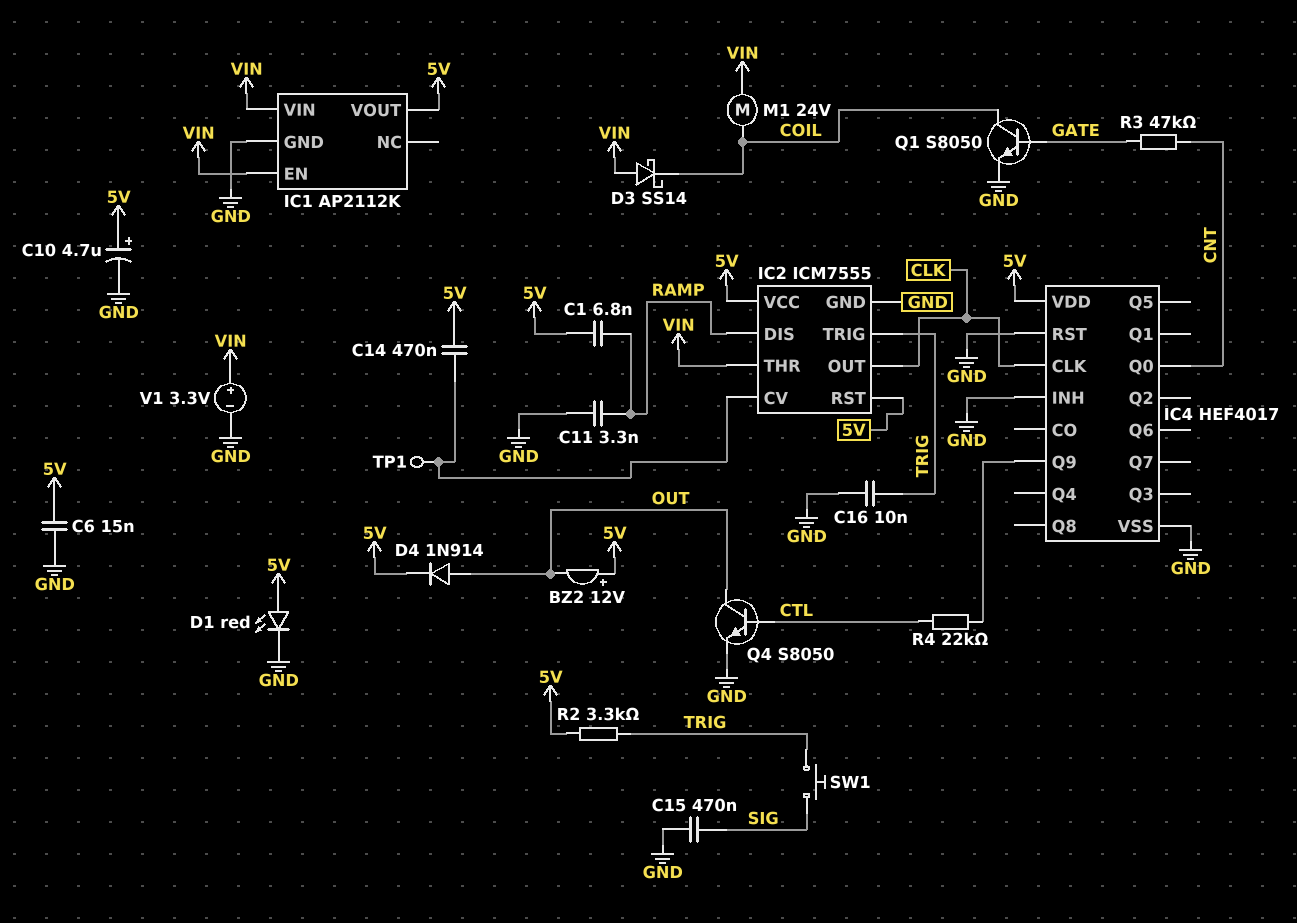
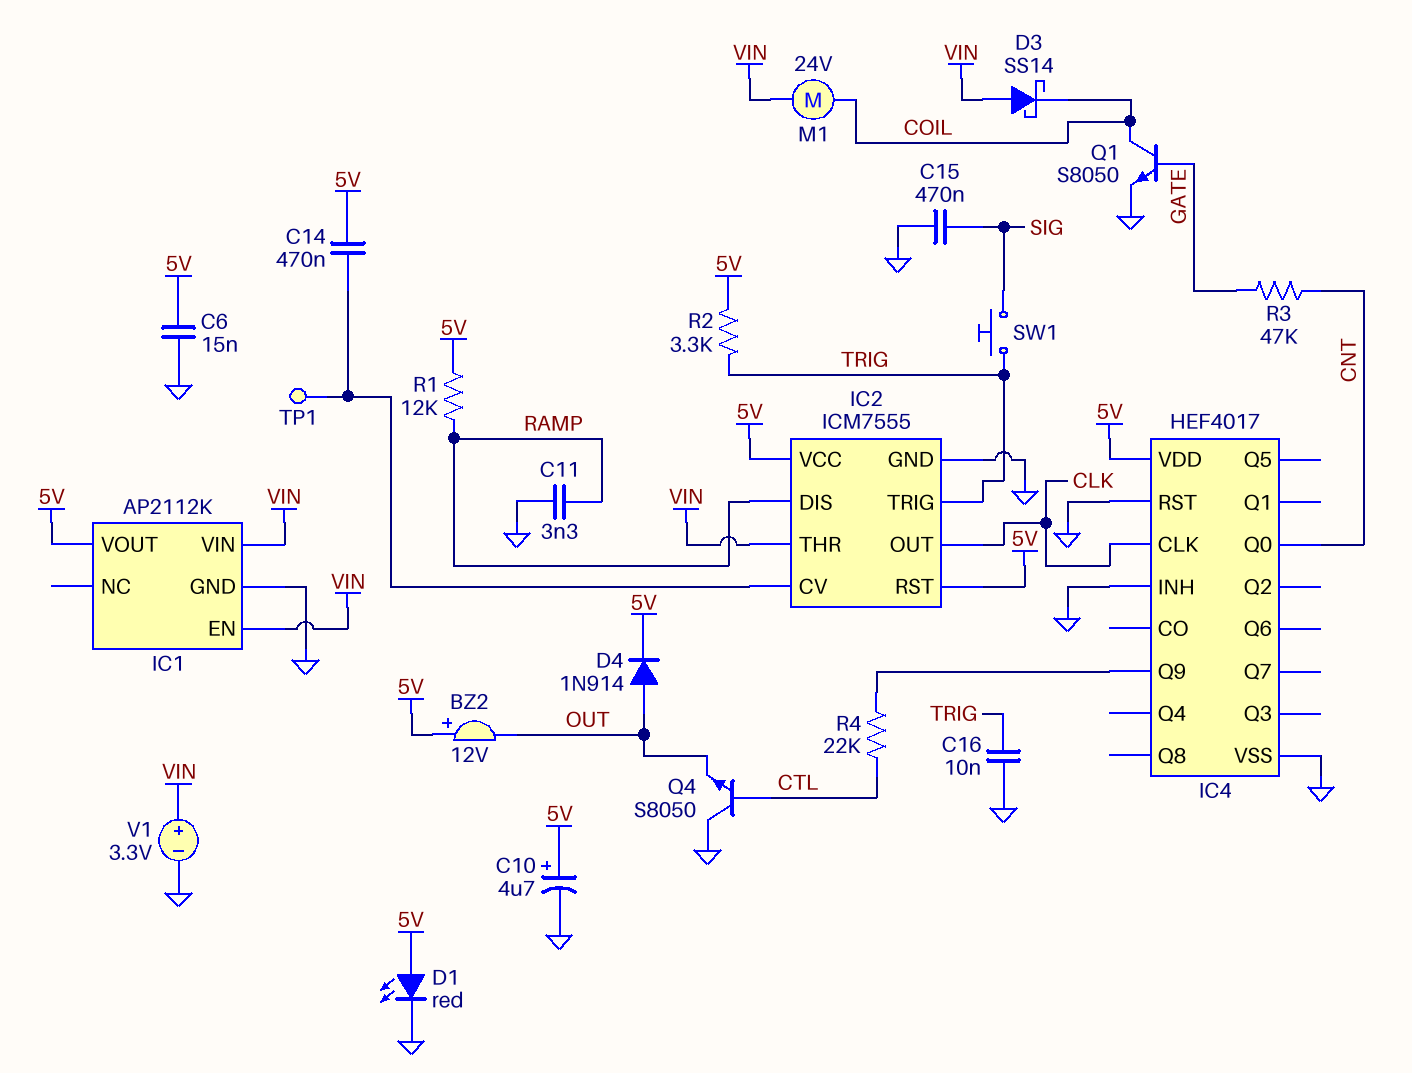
C1: 6.8nF (5V, RAMP) -> none
Q4: NPN S8050 (B CTL, C OUT, E GND) -> NPN S8050 (B CTL, C GND, E OUT)
R1: none -> 12k (5V, RAMP)

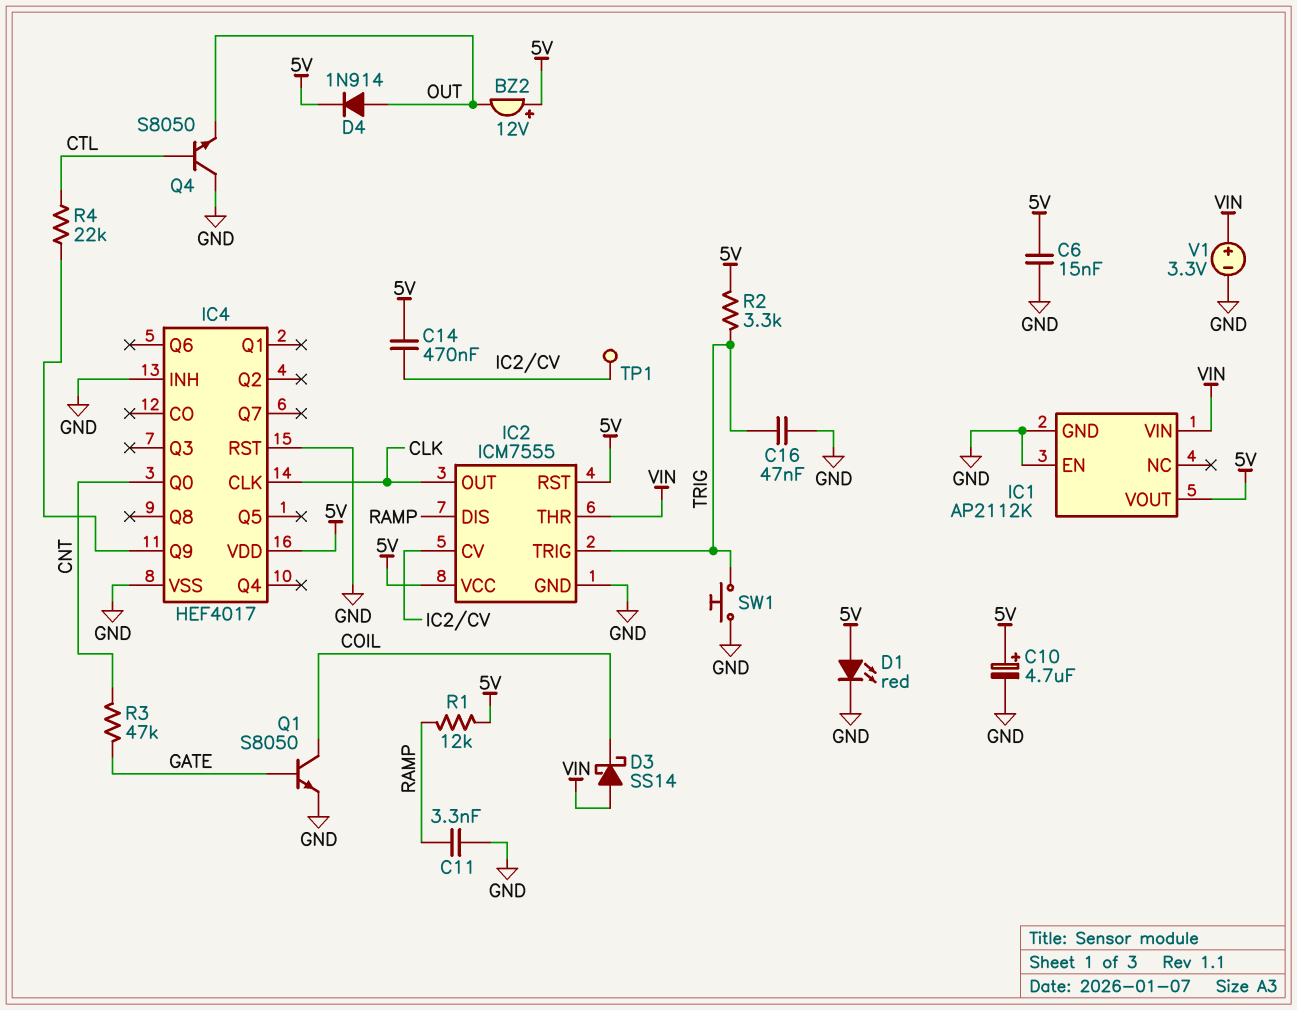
C15: 470nF (GND, SIG) -> none
C16: 10nF (GND, TRIG) -> 47nF (GND, TRIG)
IC1 pin EN: VIN -> GND
M1: motor 24V (COIL, VIN) -> none
SW1: button (SIG, TRIG) -> button (GND, TRIG)

